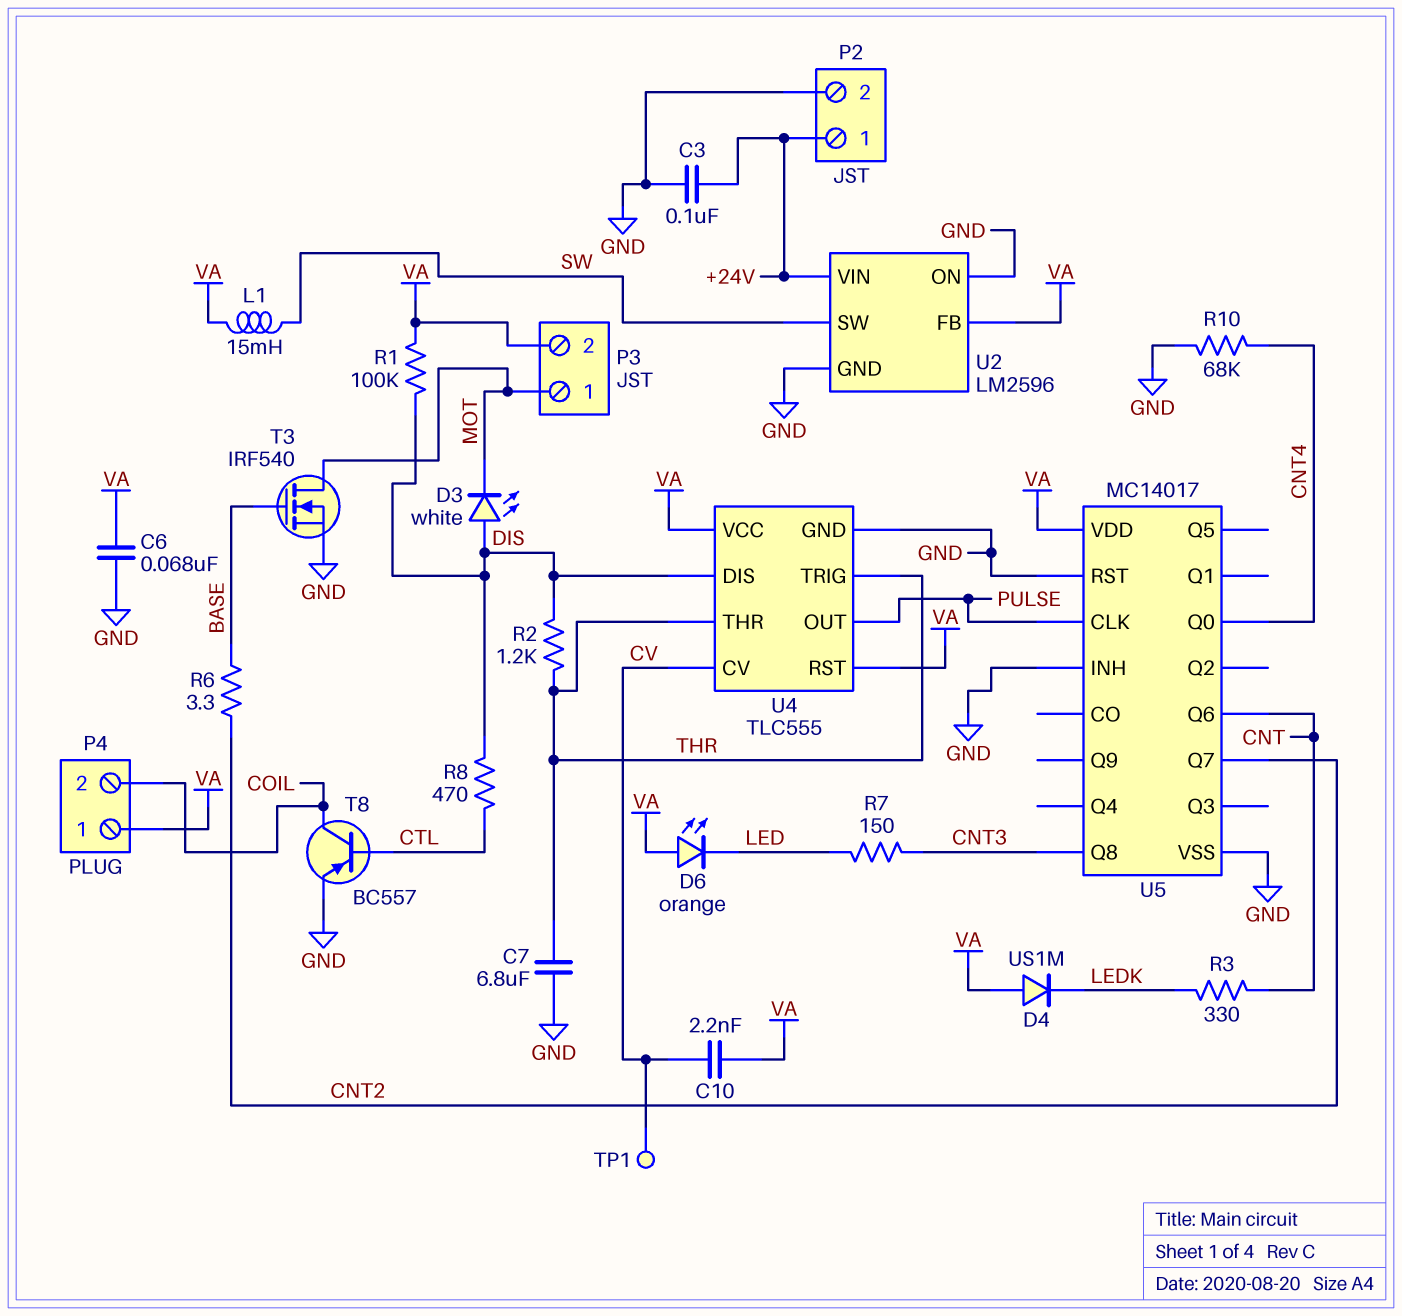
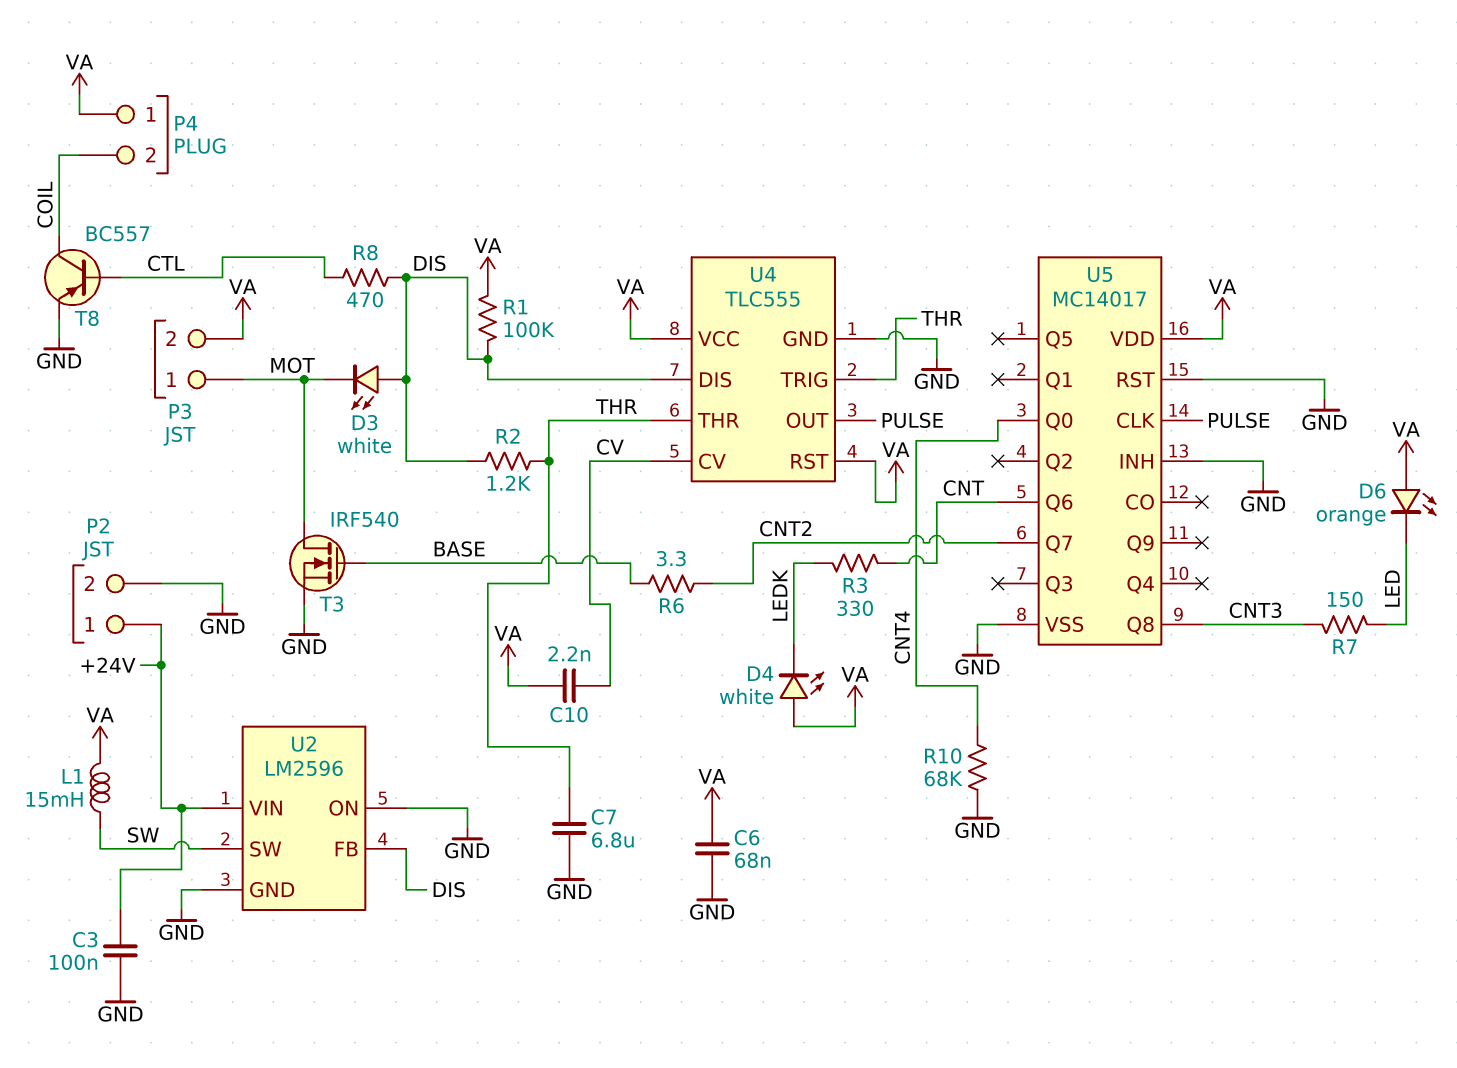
D4: diode US1M (A VA, K LEDK) -> LED white (A VA, K LEDK)
TP1: test point (CV) -> none
U2 pin FB: VA -> DIS

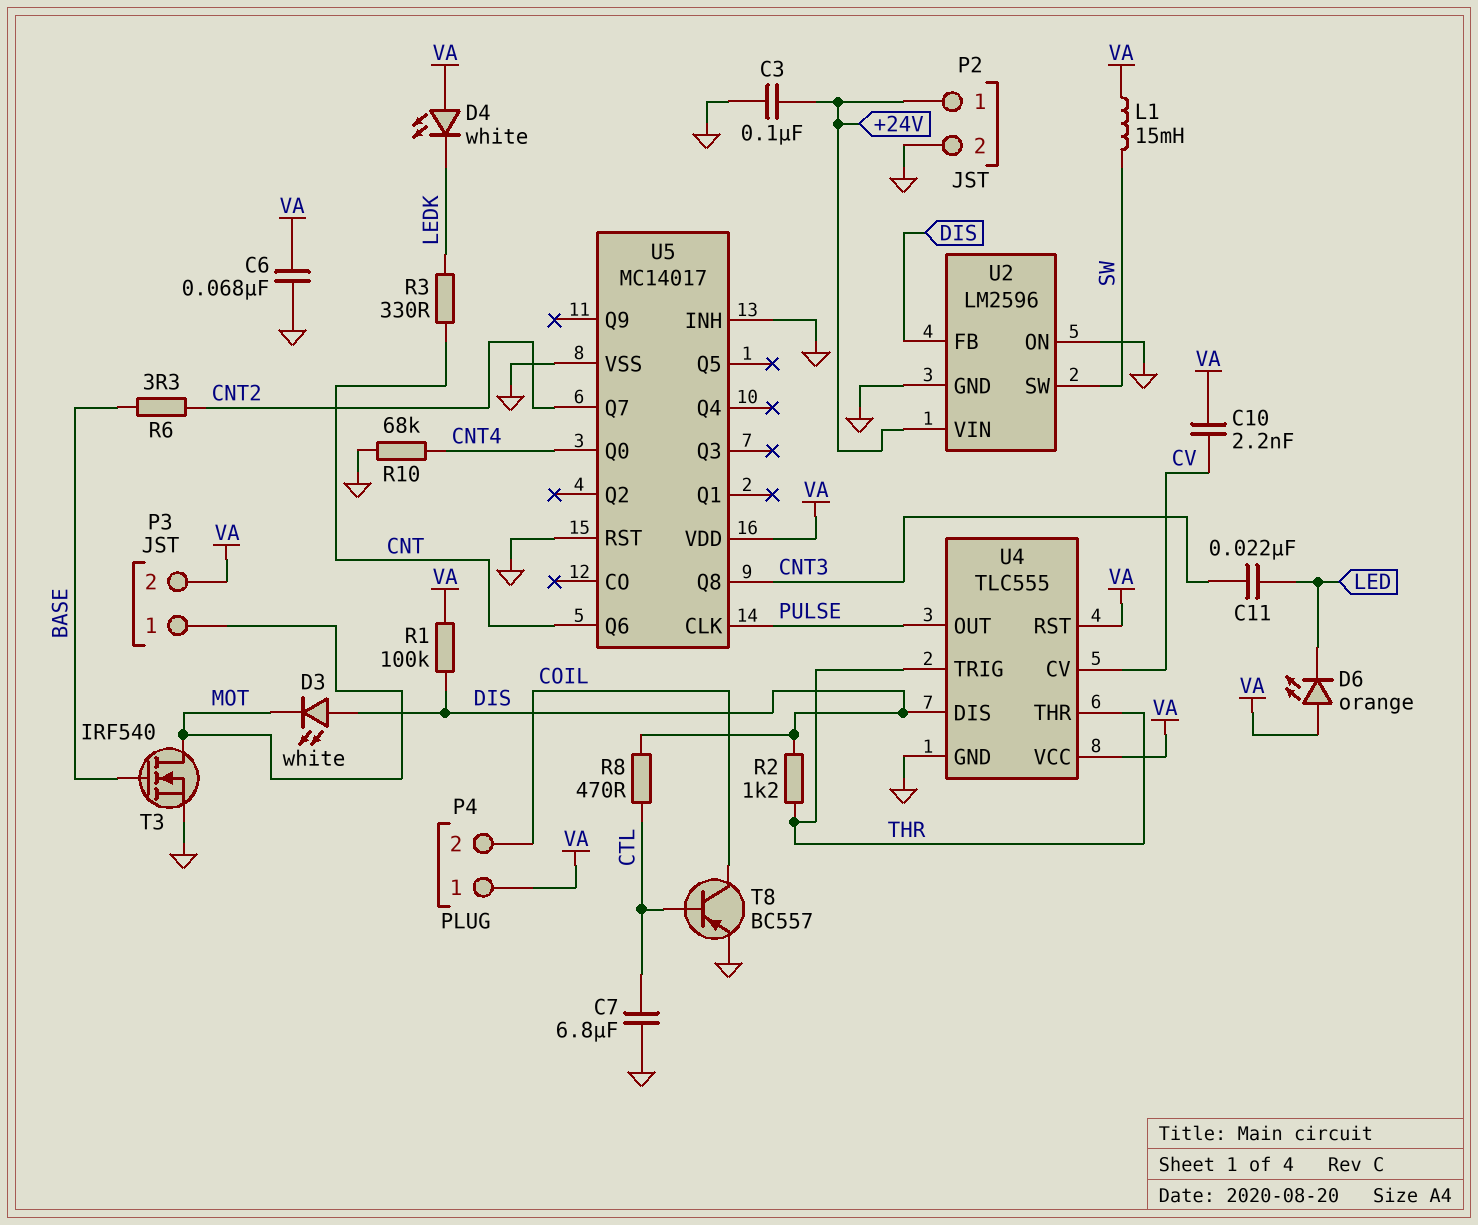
C7: 6.8uF (GND, THR) -> 6.8uF (CTL, GND)
C11: none -> 22nF (CNT3, LED)
R7: 150 (CNT3, LED) -> none

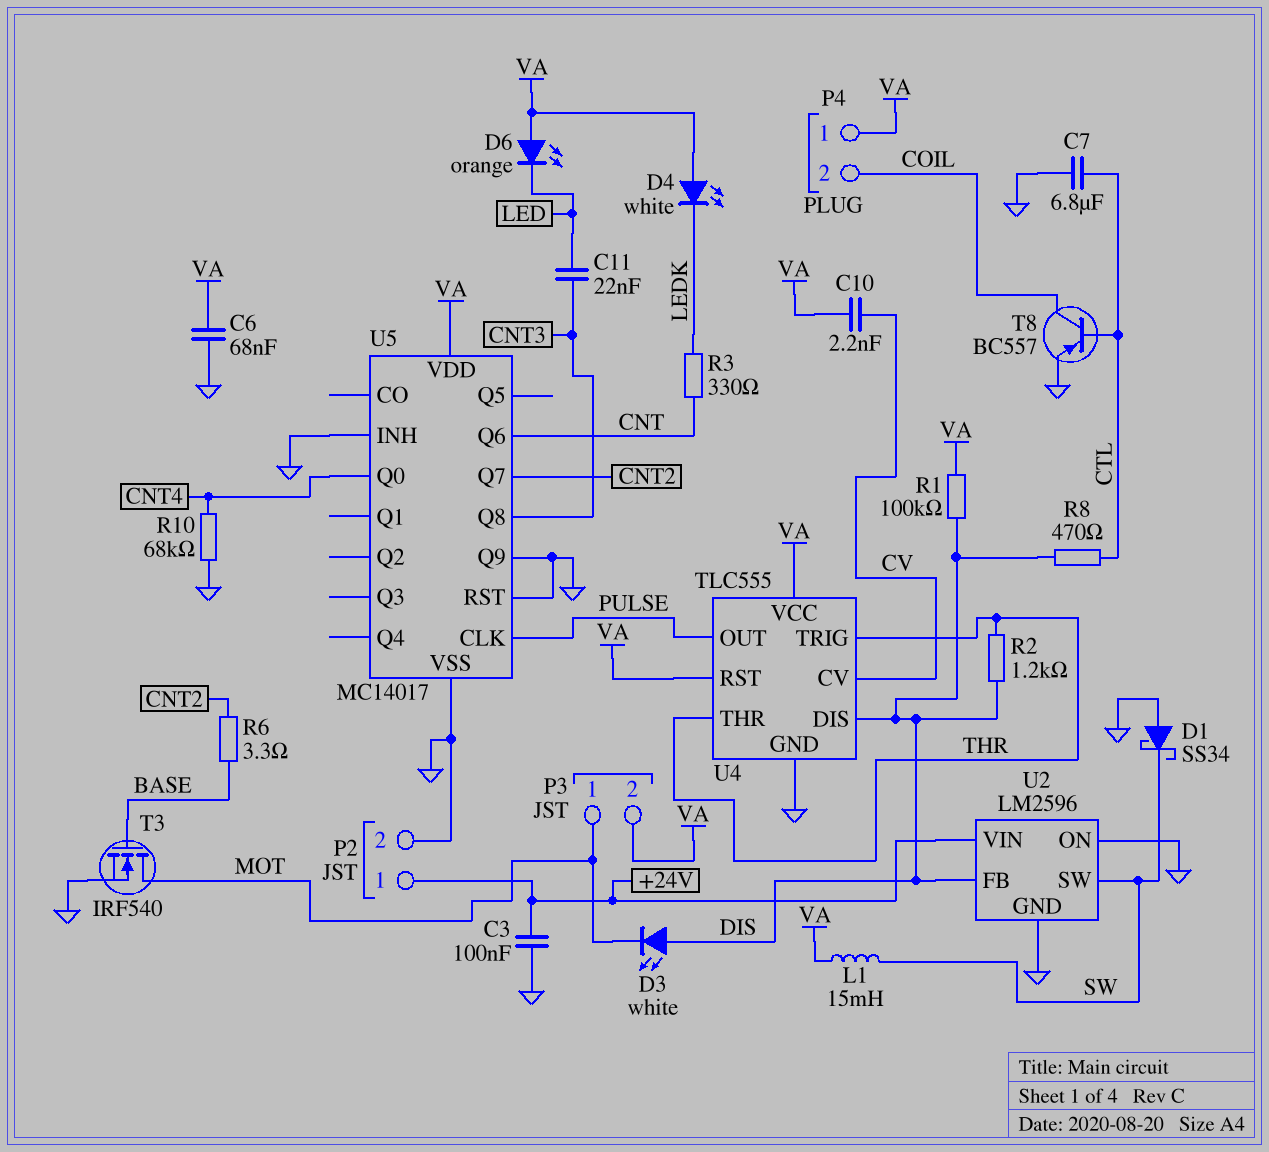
D1: none -> schottky SS34 (A GND, K SW)
U5 pin Q9: none -> GND

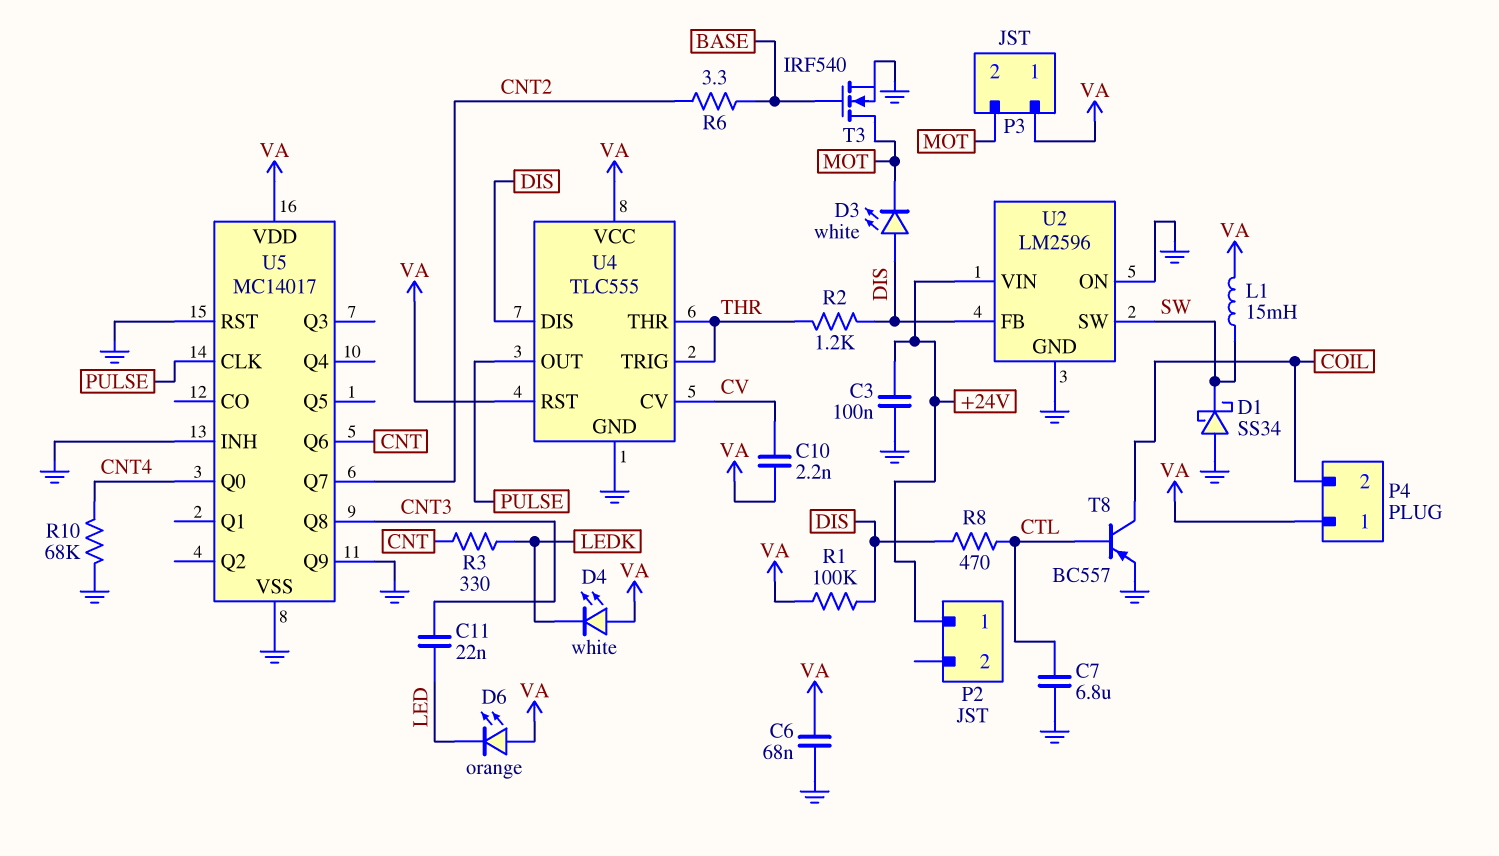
P2 pin 2: GND -> none
P3 pin 1: MOT -> VA
P3 pin 2: VA -> MOT

